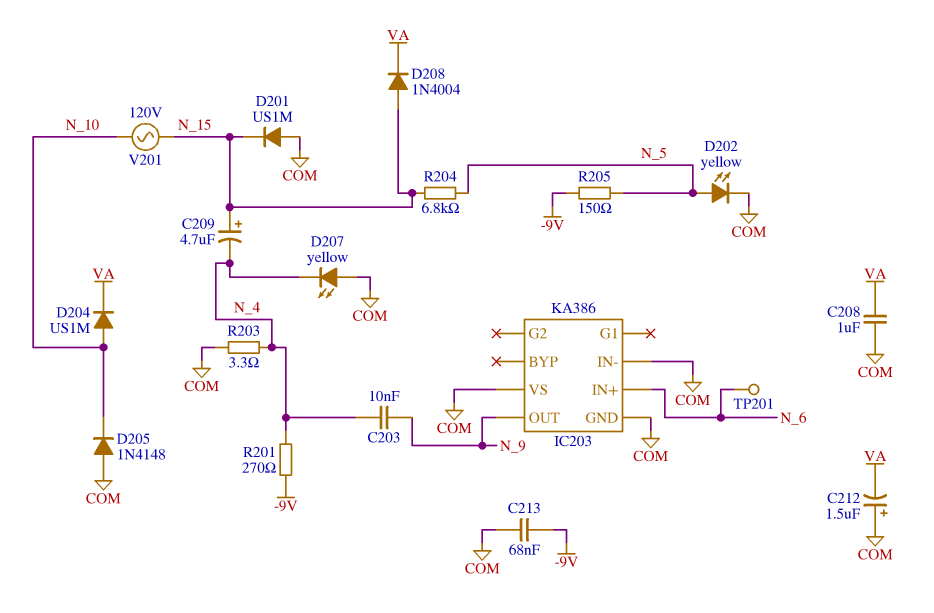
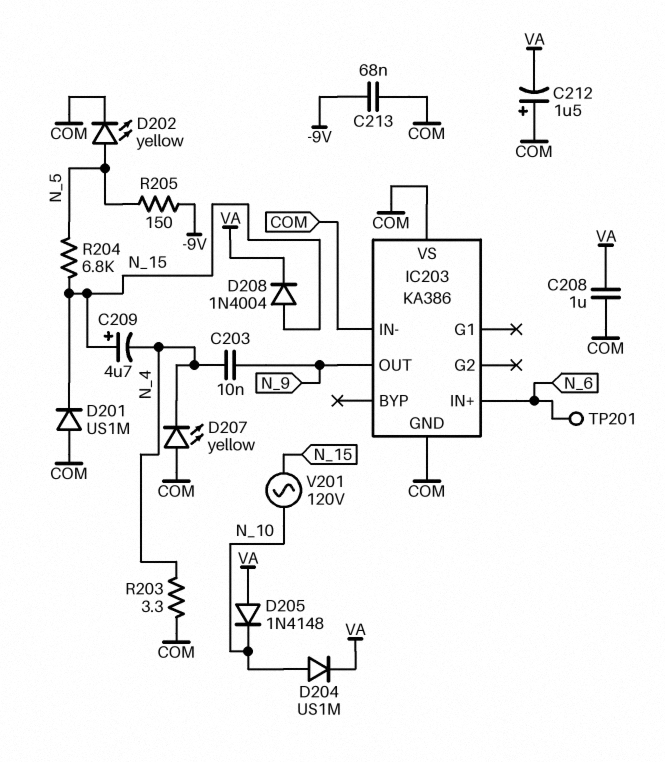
D205: diode 1N4148 (A COM, K N_10) -> diode 1N4148 (A VA, K N_10)
R201: 270 (-9V, N_4) -> none

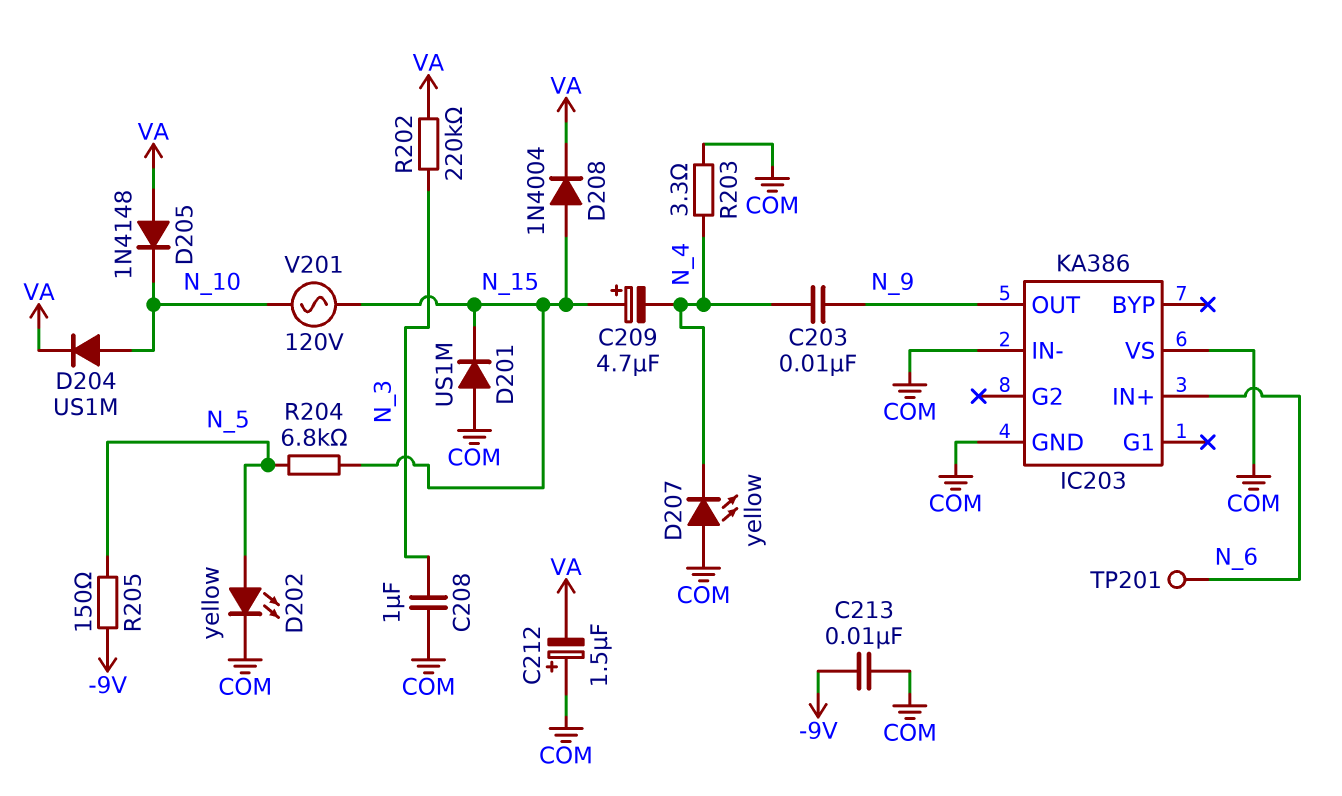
C208: 1uF (COM, VA) -> 1uF (COM, N_3)
C213: 68nF (-9V, COM) -> 10nF (-9V, COM)
R202: none -> 220k (N_3, VA)

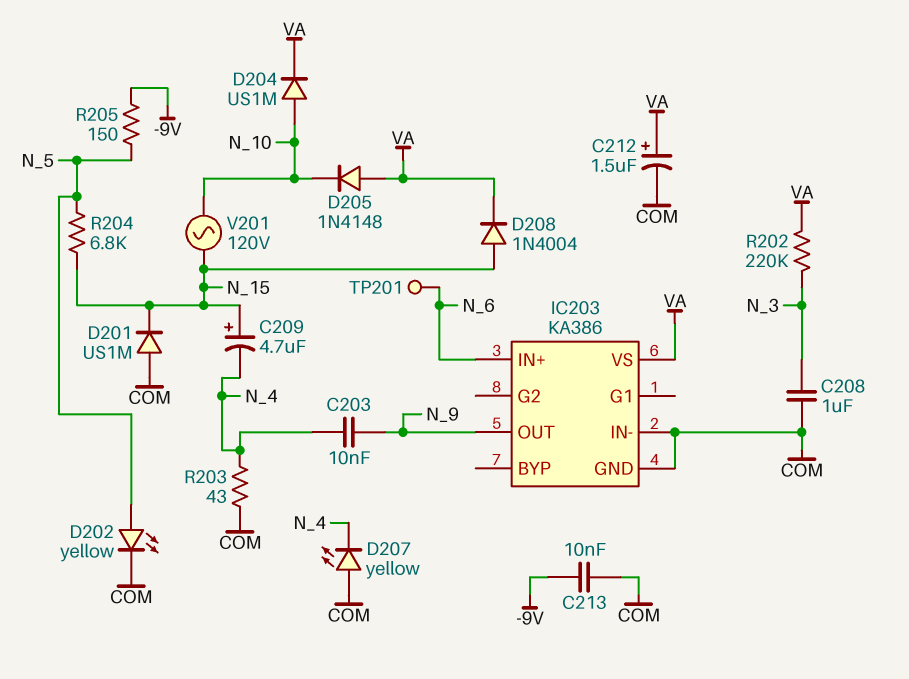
C212: 1.5uF (plus COM, minus VA) -> 1.5uF (plus VA, minus COM)
IC203 pin VS: COM -> VA
R203: 3.3 (COM, N_4) -> 43 (COM, N_4)

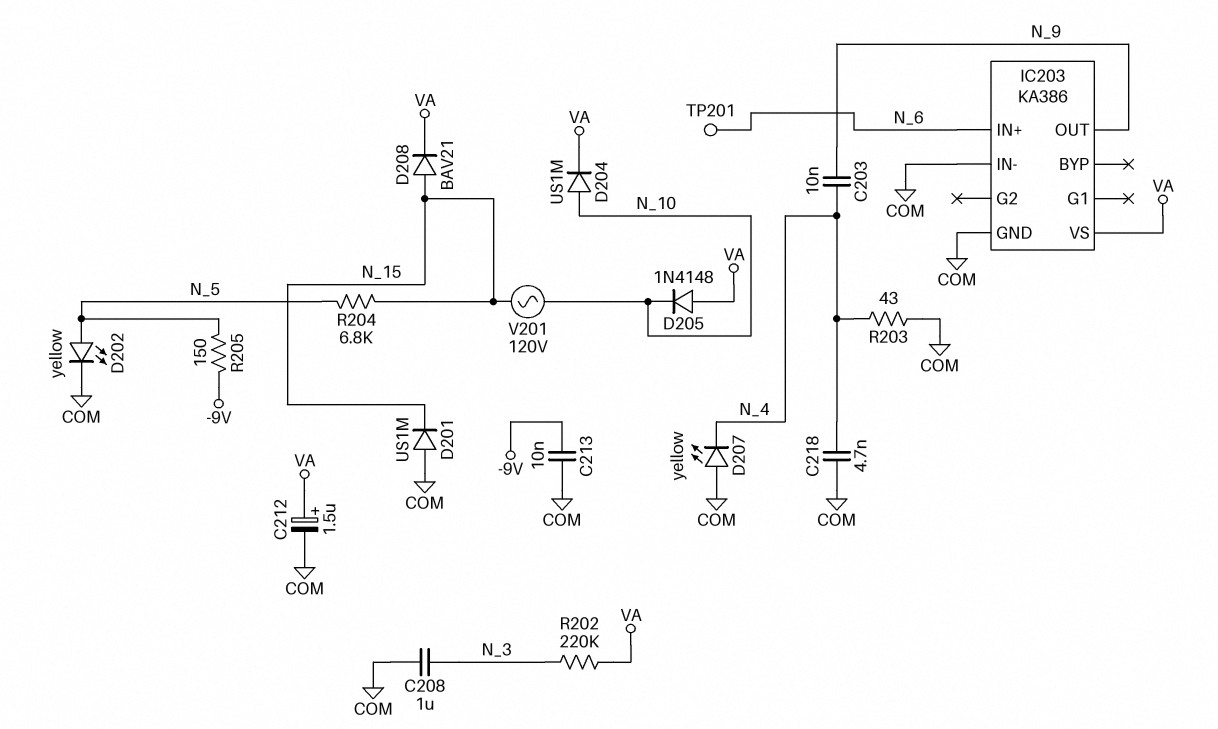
C209: 4.7uF (plus N_15, minus N_4) -> none
C218: none -> 4.7nF (COM, N_4)
D208: diode 1N4004 (A N_15, K VA) -> diode BAV21 (A N_15, K VA)

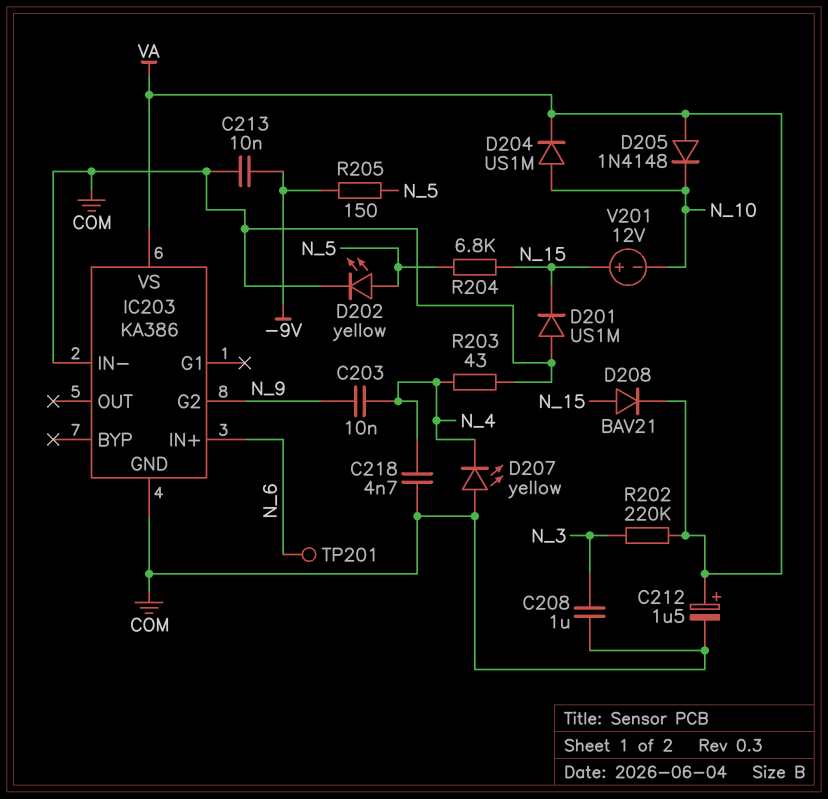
IC203 pin G2: none -> N_9
IC203 pin OUT: N_9 -> none
V201: AC 120V (N_10, N_15) -> 12V (plus N_15, minus N_10)

